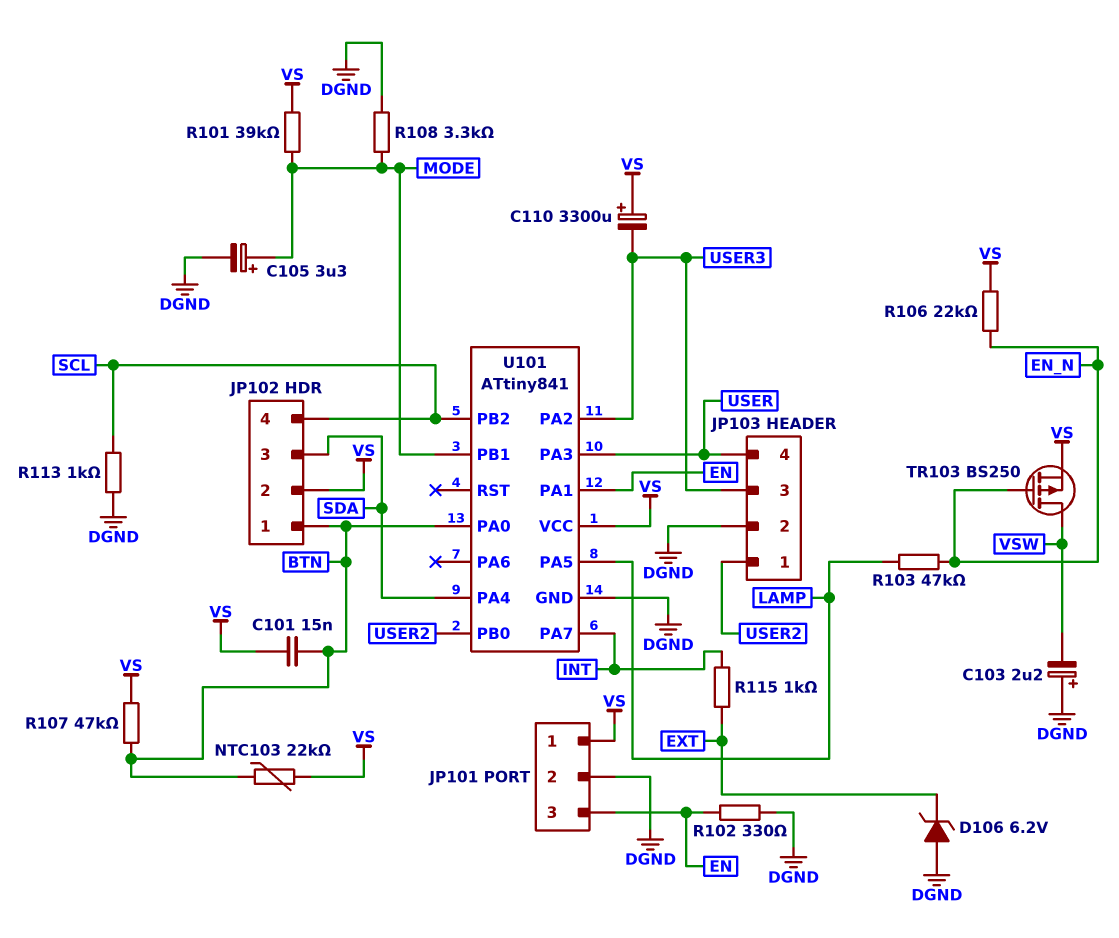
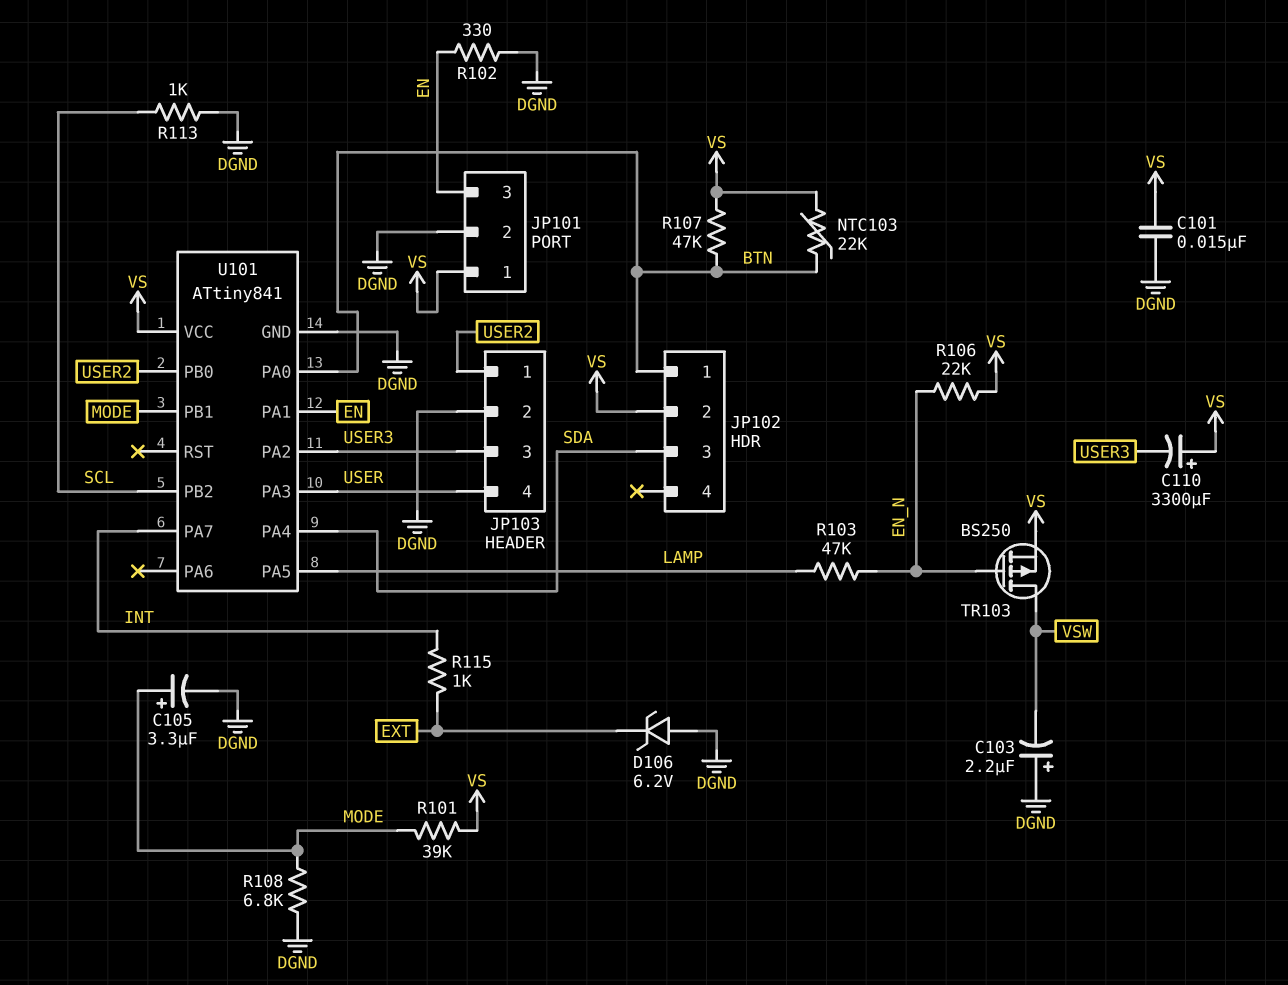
C101: 15nF (BTN, VS) -> 15nF (DGND, VS)
JP102 pin 4: SCL -> none
R108: 3.3k (DGND, MODE) -> 6.8k (DGND, MODE)

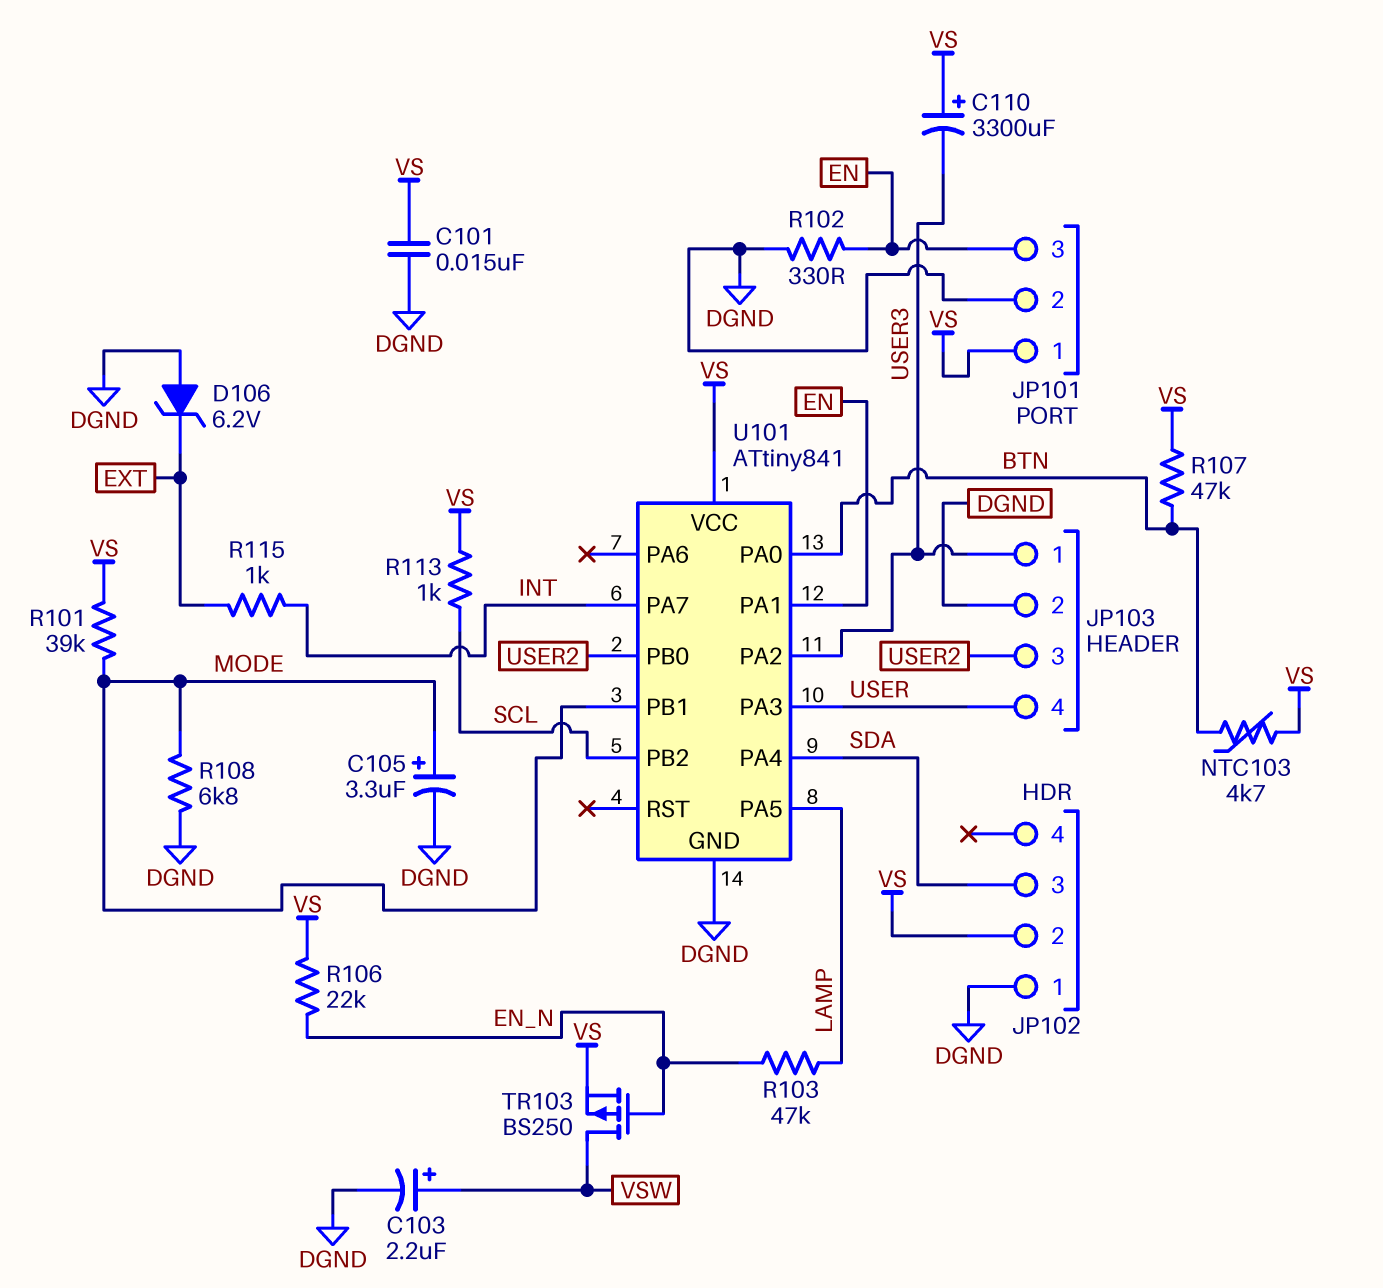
C103: 2.2uF (plus DGND, minus VSW) -> 2.2uF (plus VSW, minus DGND)
JP102 pin 1: BTN -> DGND
JP103 pin 1: USER2 -> USER3
JP103 pin 3: USER3 -> USER2
NTC103: 22k (BTN, VS) -> 4.7k (BTN, VS)
R113: 1k (DGND, SCL) -> 1k (SCL, VS)

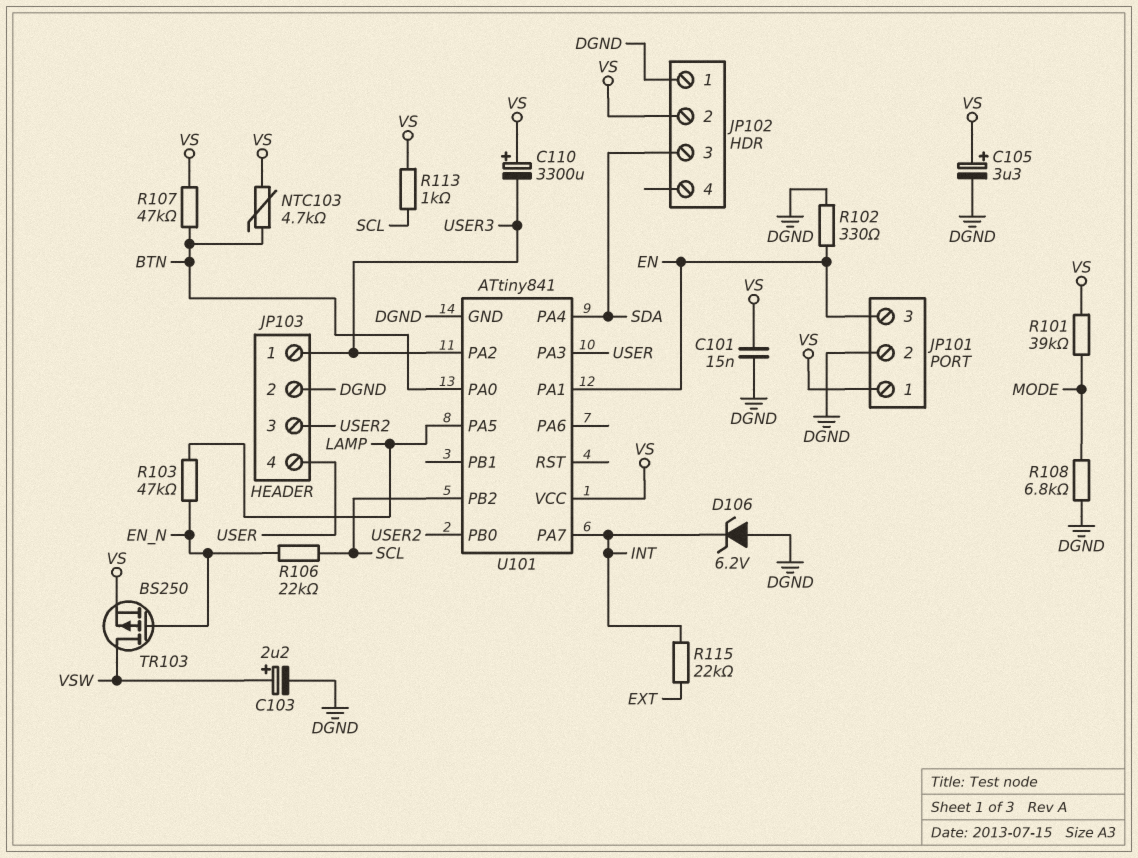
C105: 3.3uF (plus MODE, minus DGND) -> 3.3uF (plus VS, minus DGND)
D106: zener 6.2V (A DGND, K EXT) -> zener 6.2V (A DGND, K INT)
R106: 22k (EN_N, VS) -> 22k (EN_N, SCL)
R115: 1k (EXT, INT) -> 22k (EXT, INT)
U101 pin PB1: MODE -> none

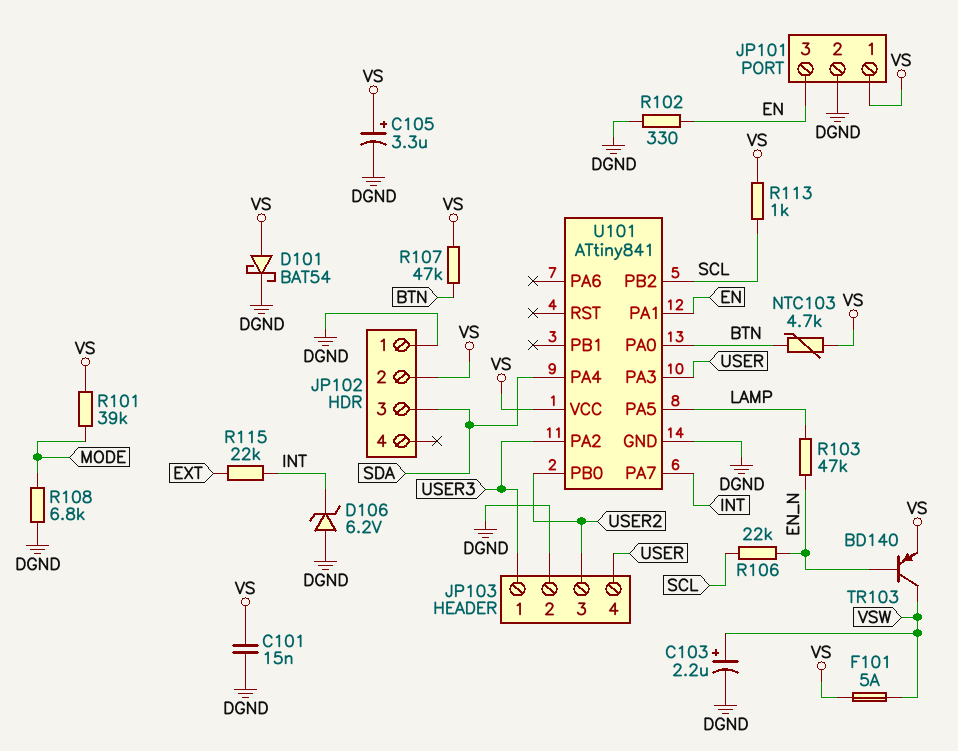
C110: 3300uF (plus VS, minus USER3) -> none
D101: none -> schottky BAT54 (A VS, K DGND)
F101: none -> 5A (VS, VSW)
TR103: PMOS BS250 (G EN_N, D VSW, S VS) -> PNP BD140 (B EN_N, C VSW, E VS)

